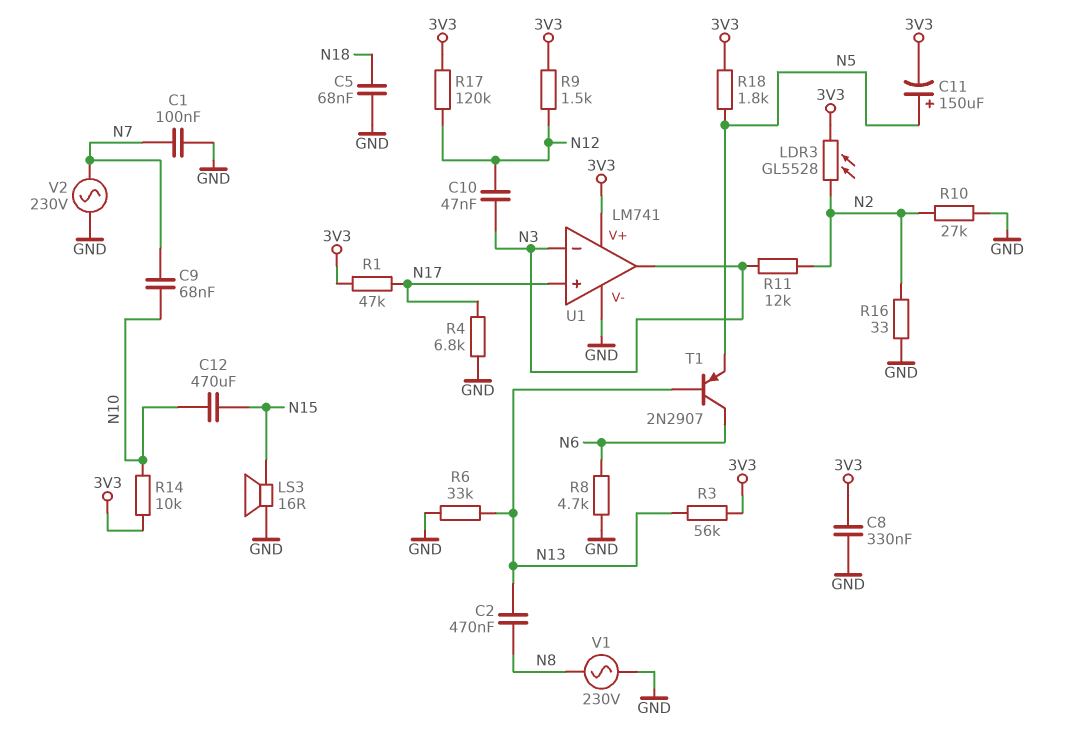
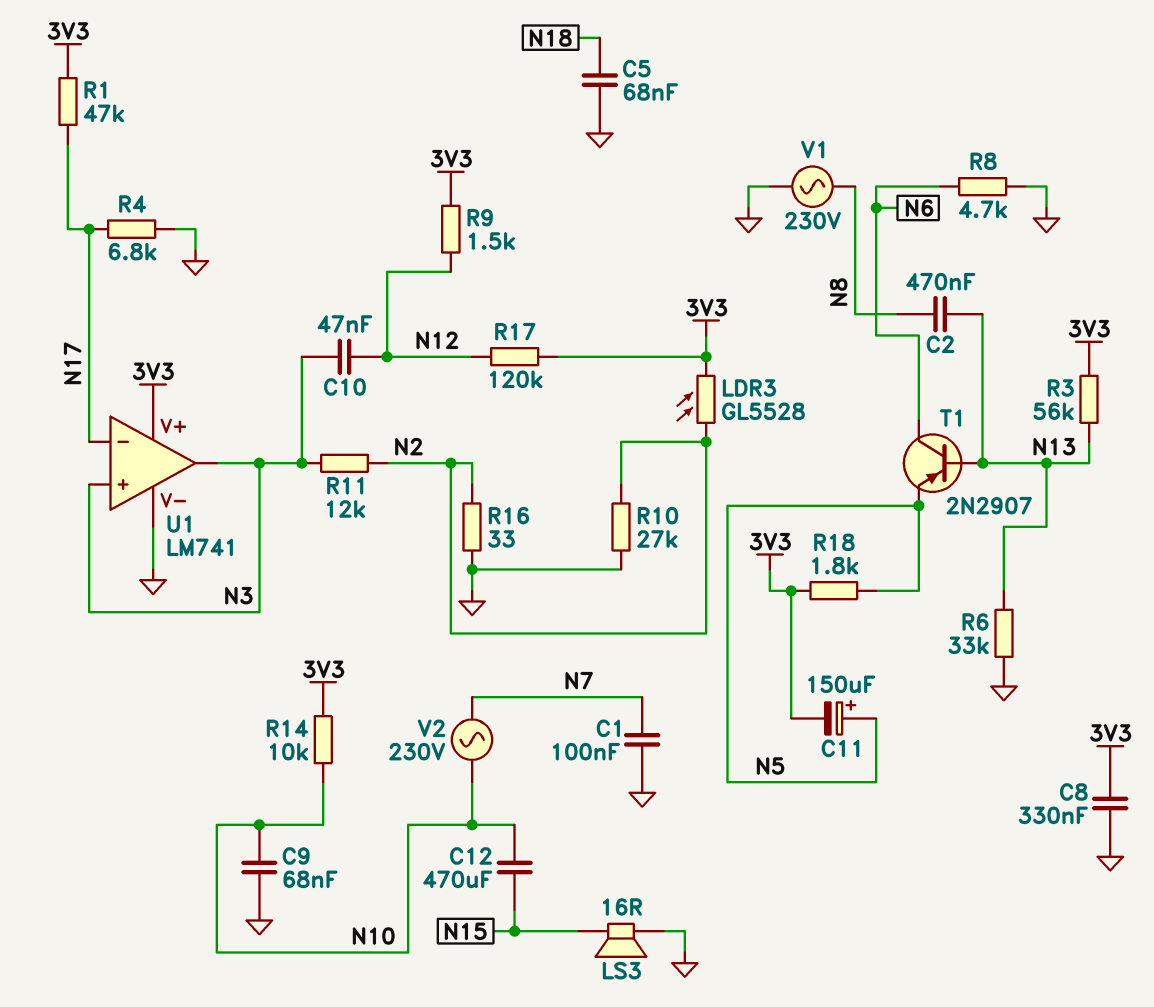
C9: 68nF (N7, N10) -> 68nF (GND, N10)
U1 pin in+: N17 -> N3
U1 pin in-: N3 -> N17
V2: AC 230V (GND, N7) -> AC 230V (N7, N10)

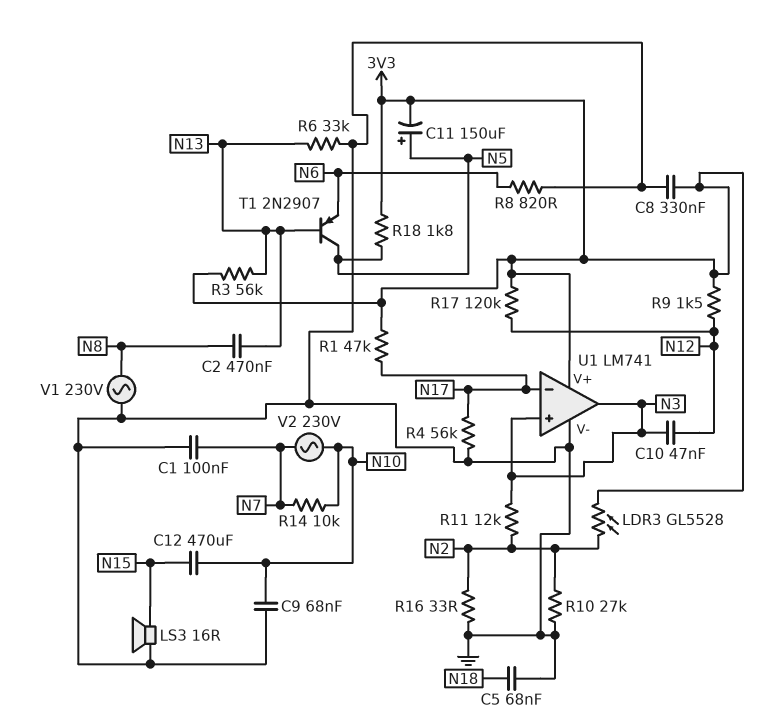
R4: 6.8k (GND, N17) -> 56k (GND, N17)
R8: 4.7k (GND, N6) -> 820 (GND, N6)
R14: 10k (3V3, N10) -> 10k (N7, N10)
T1: PNP 2N2907 (B N13, C N6, E N5) -> PNP 2N2907 (B N13, C N5, E N6)

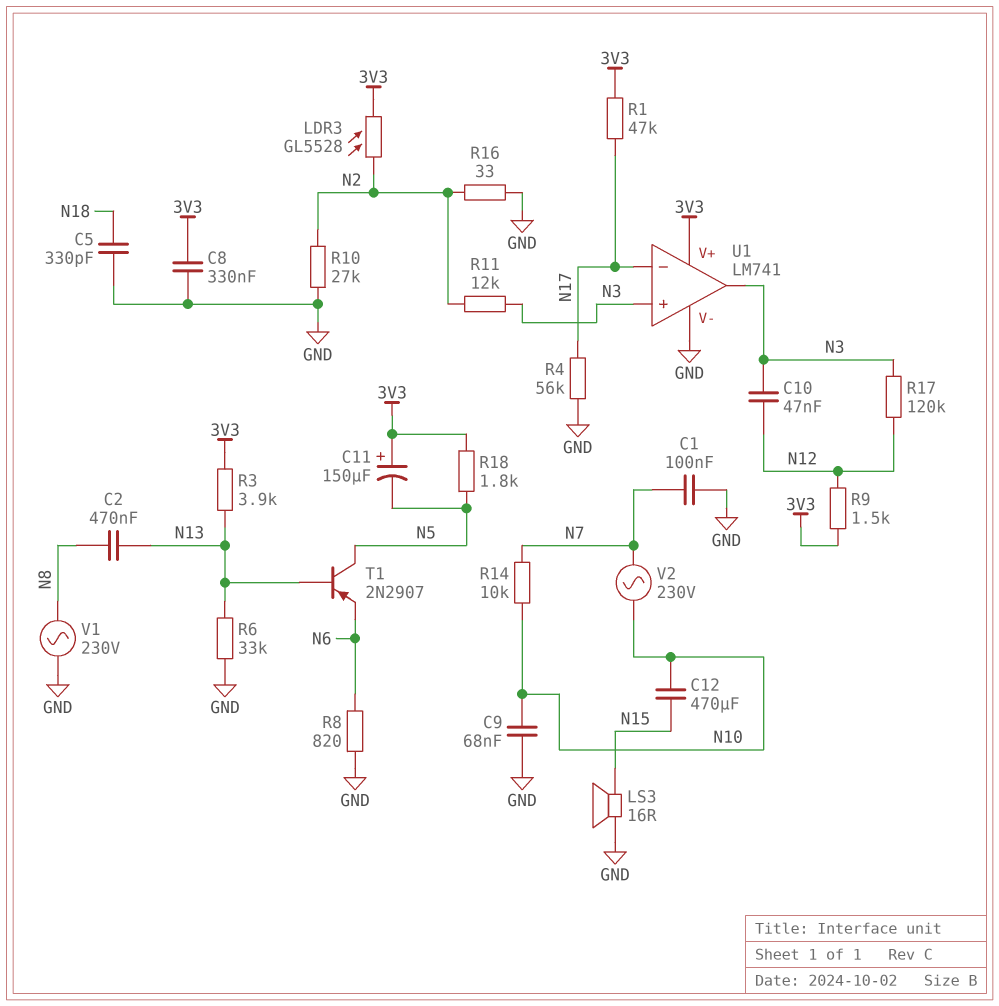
C5: 68nF (GND, N18) -> 330pF (GND, N18)
C11: 150uF (plus N5, minus 3V3) -> 150uF (plus 3V3, minus N5)
R3: 56k (3V3, N13) -> 3.9k (3V3, N13)
R17: 120k (3V3, N12) -> 120k (N3, N12)

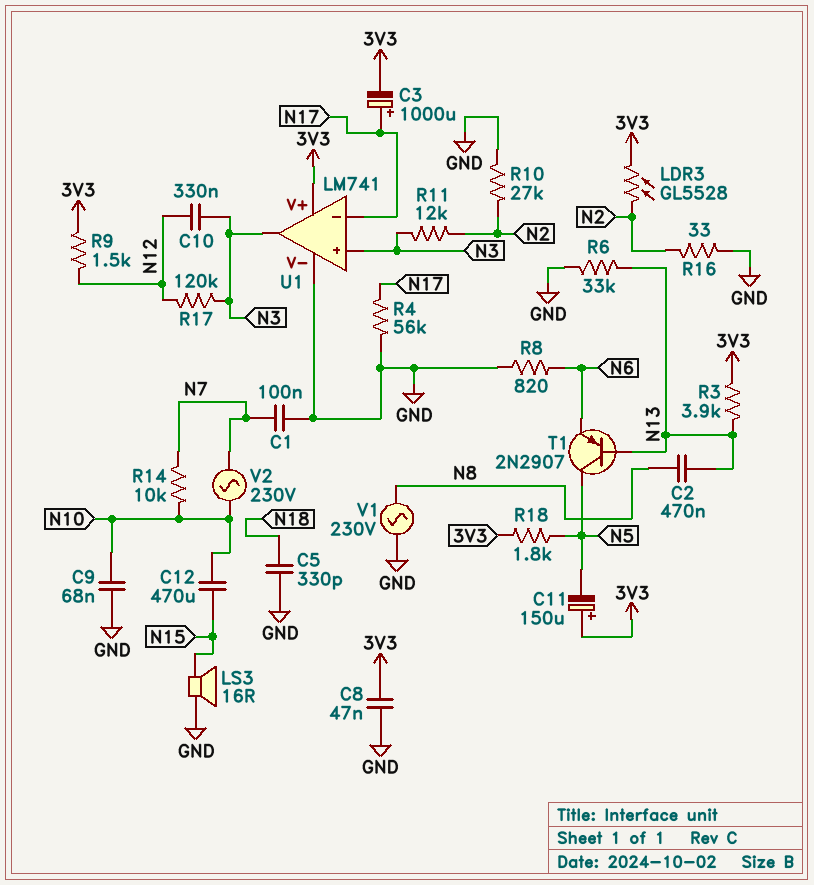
C3: none -> 1000uF (plus N17, minus 3V3)
C8: 330nF (3V3, GND) -> 47nF (3V3, GND)
C10: 47nF (N3, N12) -> 330nF (N3, N12)
R1: 47k (3V3, N17) -> none

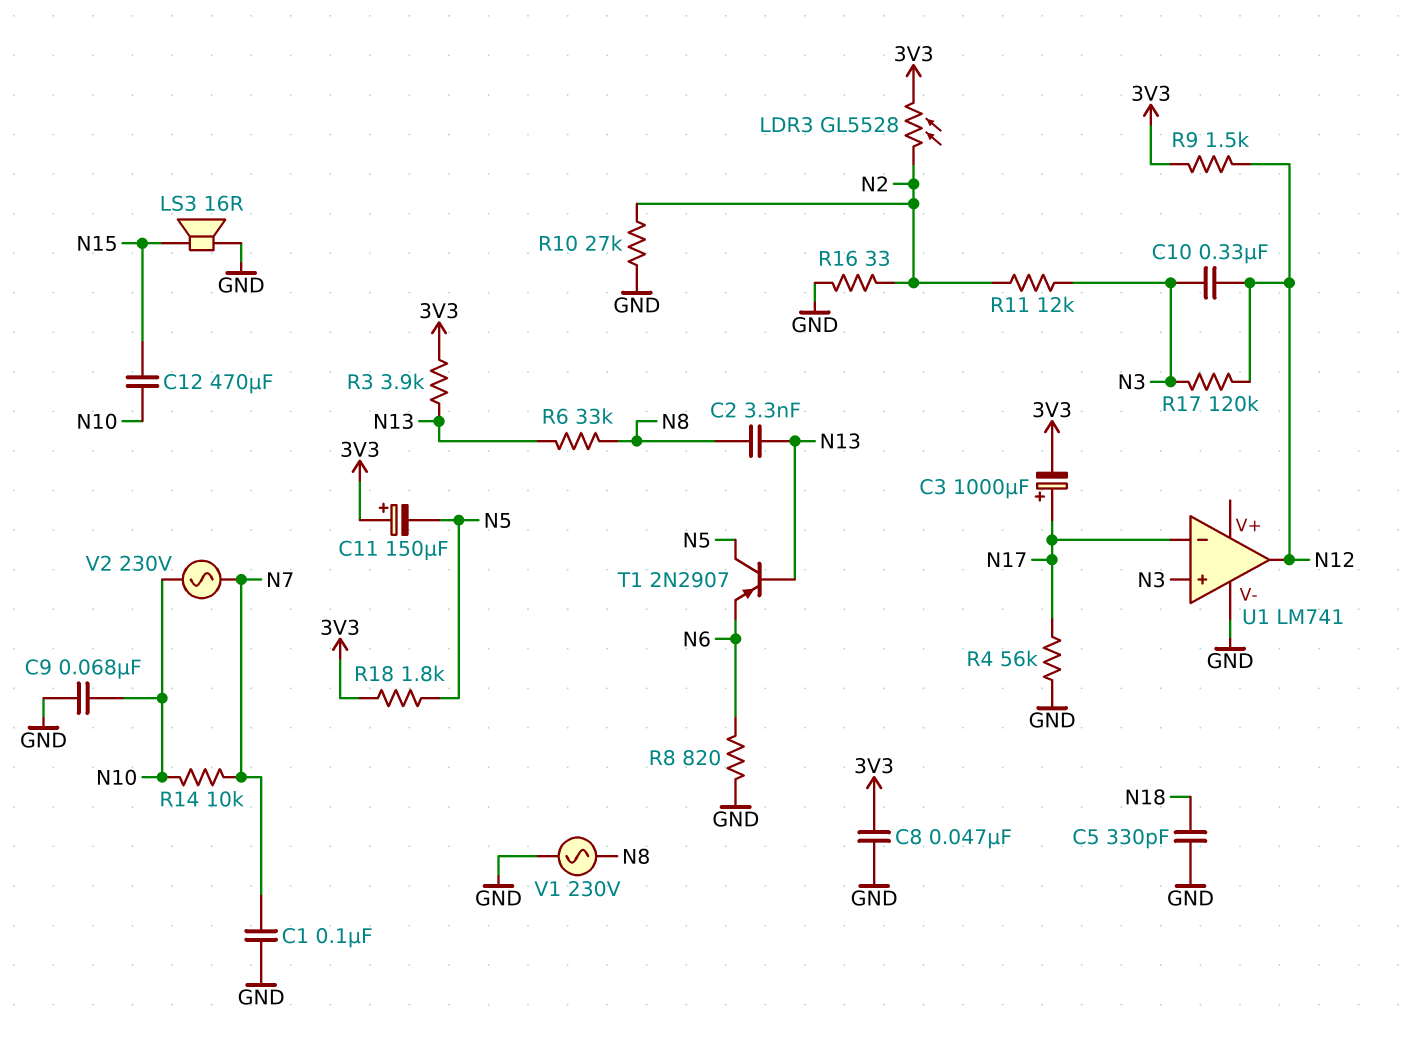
C2: 470nF (N8, N13) -> 3.3nF (N8, N13)
R6: 33k (GND, N13) -> 33k (N8, N13)
U1 pin V+: 3V3 -> none
U1 pin out: N3 -> N12

